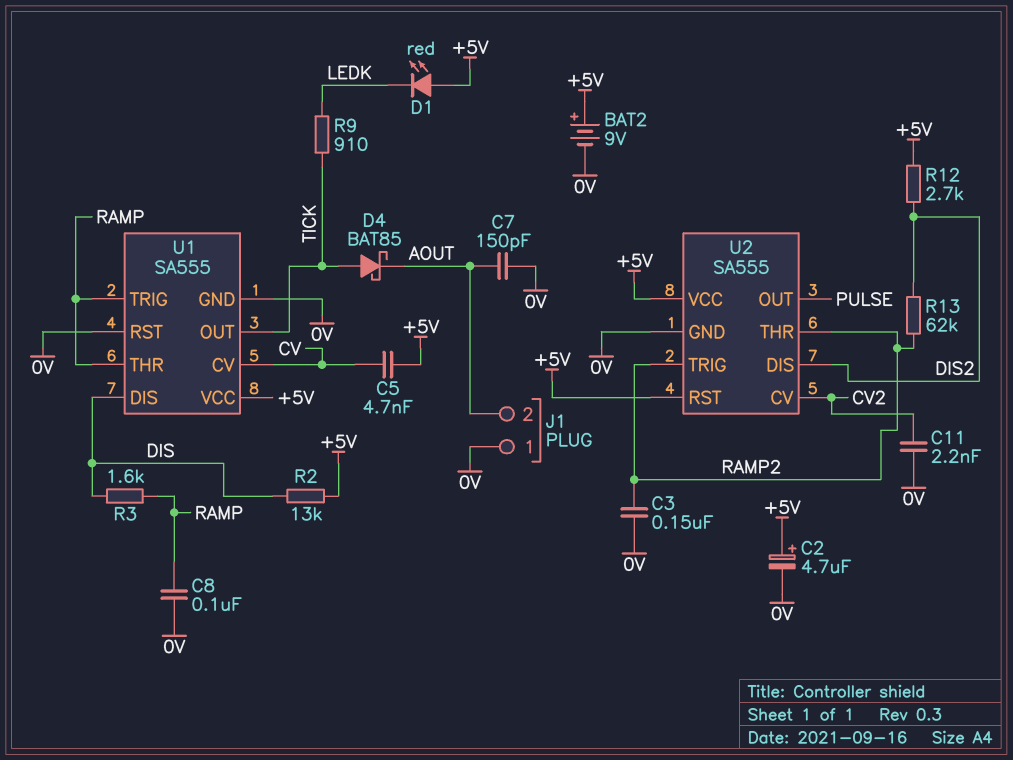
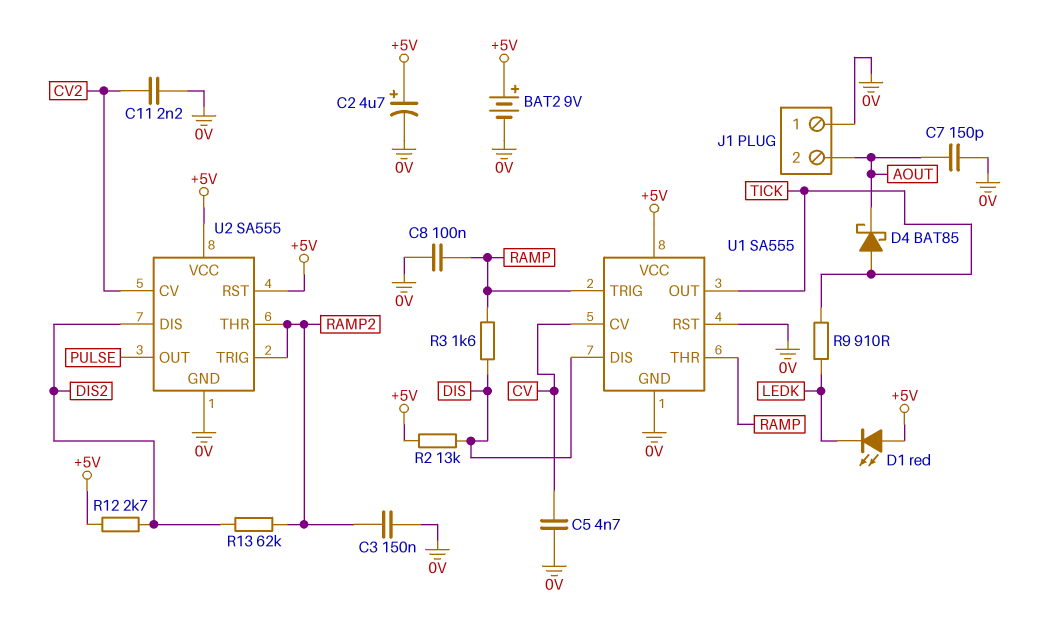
C5: 4.7nF (+5V, CV) -> 4.7nF (0V, CV)

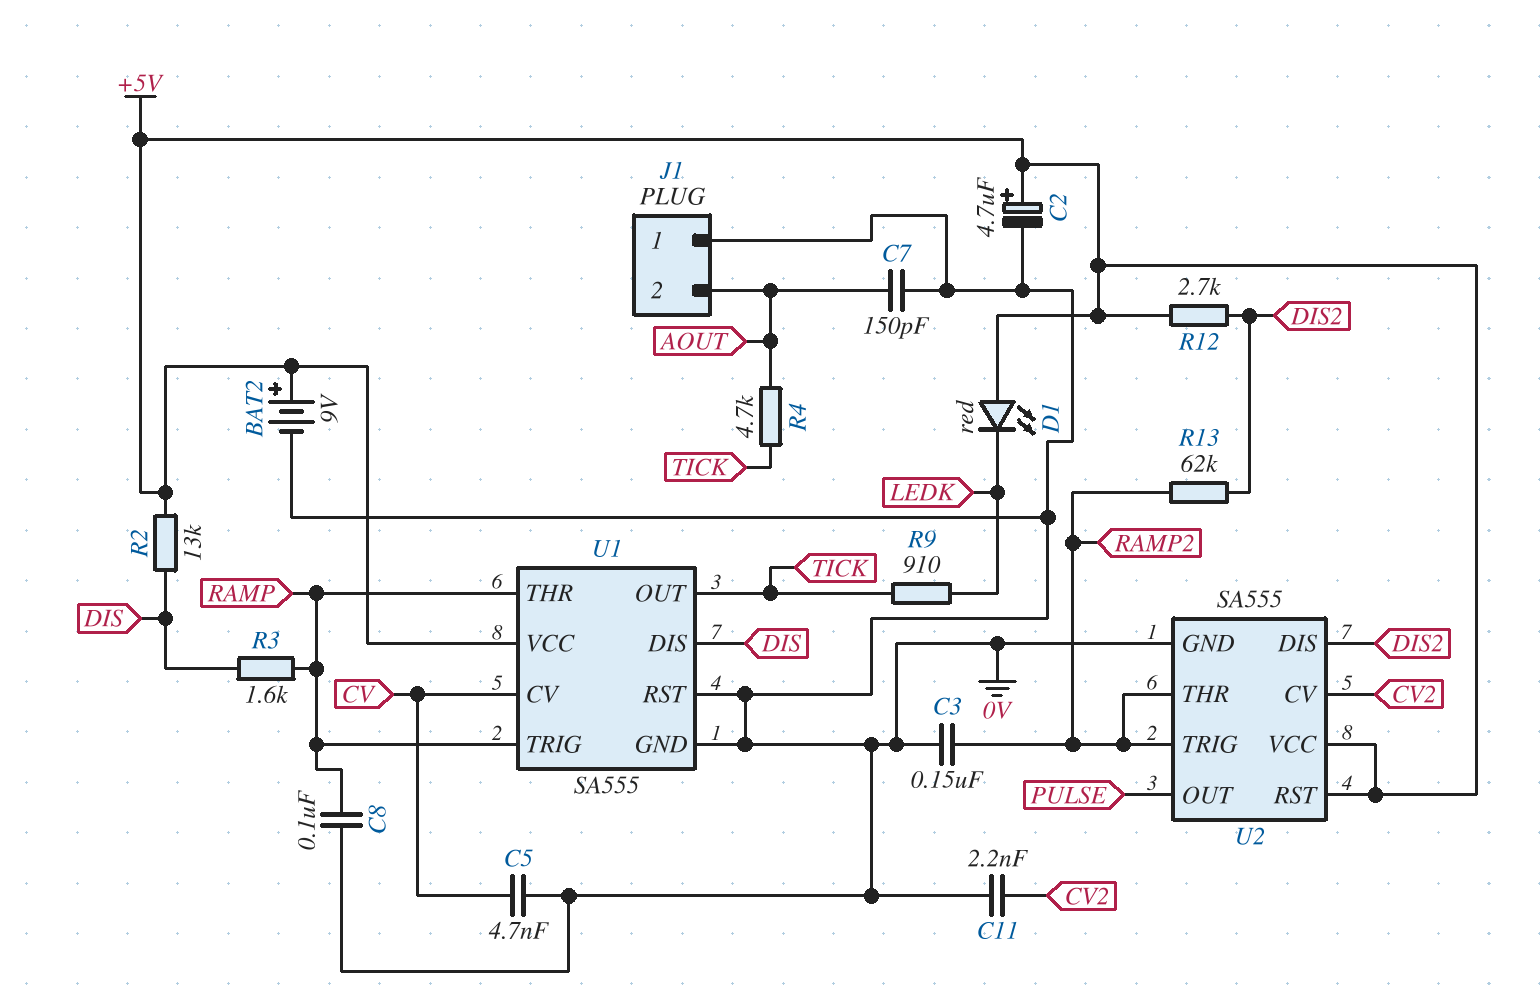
D4: schottky BAT85 (A TICK, K AOUT) -> none
R4: none -> 4.7k (AOUT, TICK)

